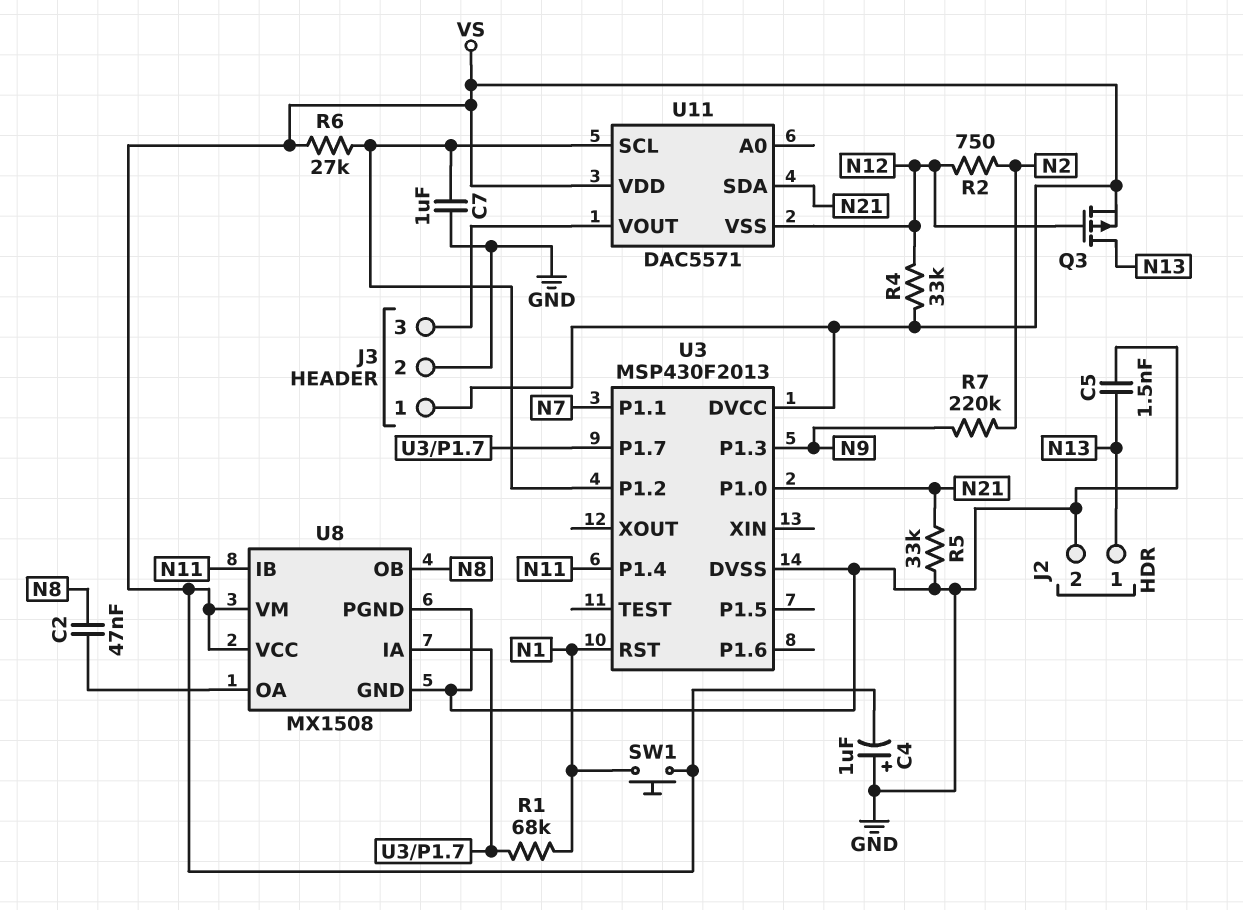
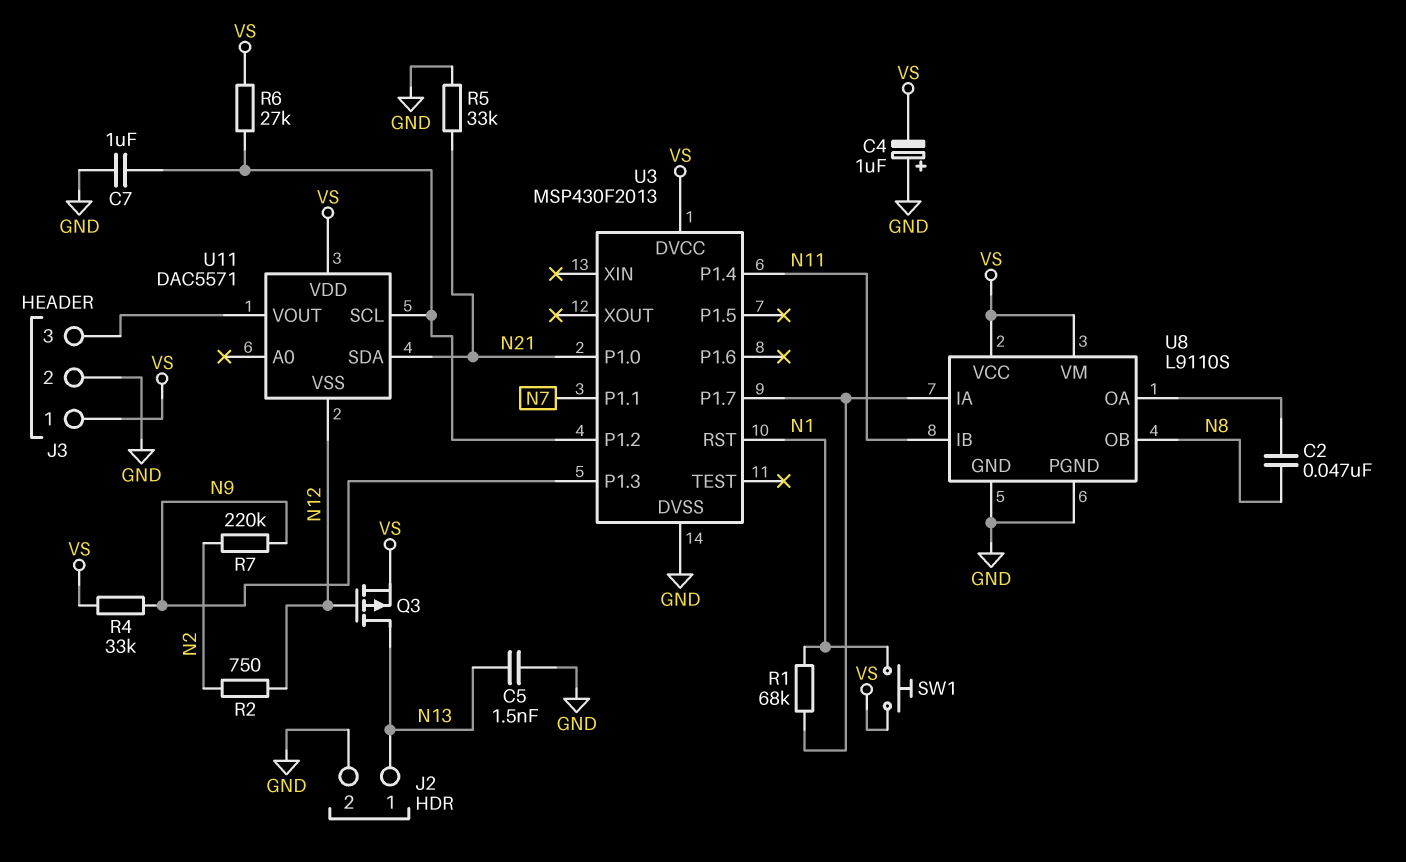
R4: 33k (N12, VS) -> 33k (N9, VS)
U8: MX1508 -> L9110S

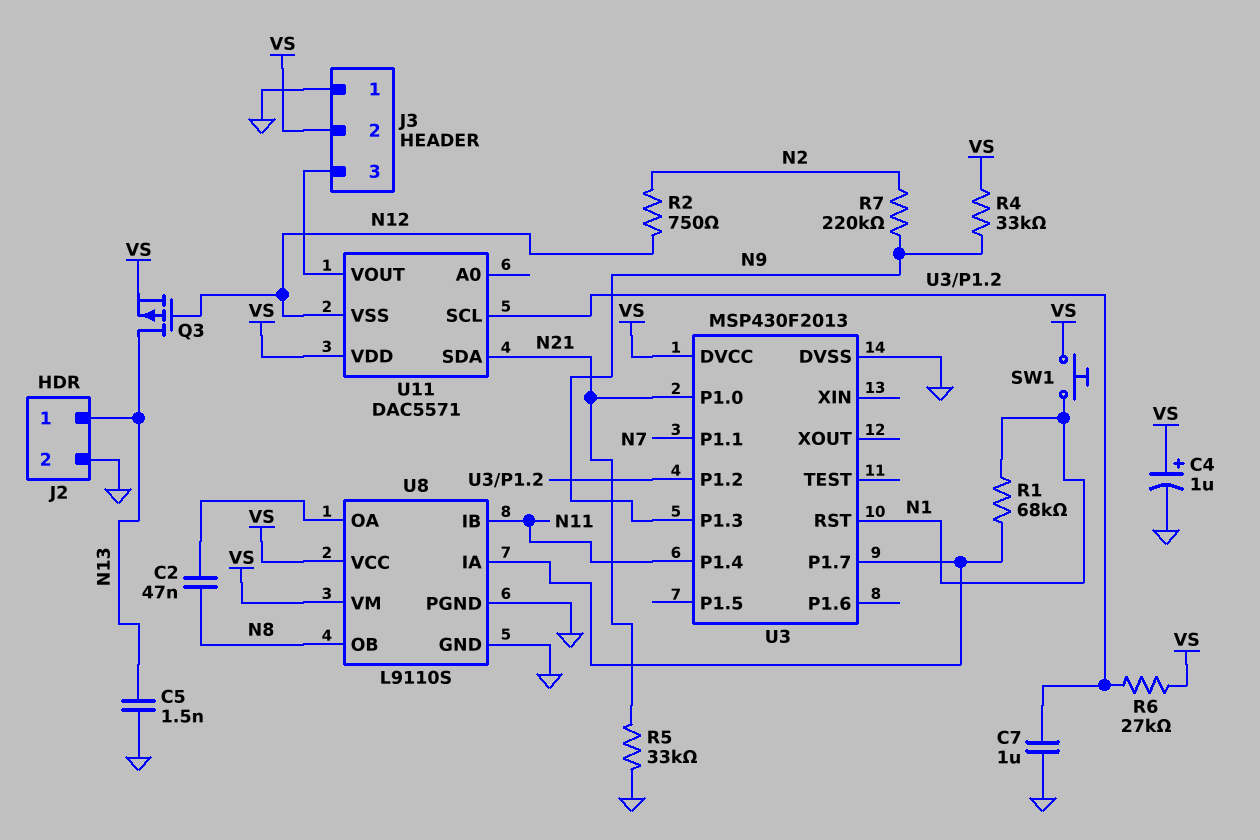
C4: 1uF (plus GND, minus VS) -> 1uF (plus VS, minus GND)
J3 pin 1: VS -> GND
J3 pin 2: GND -> VS

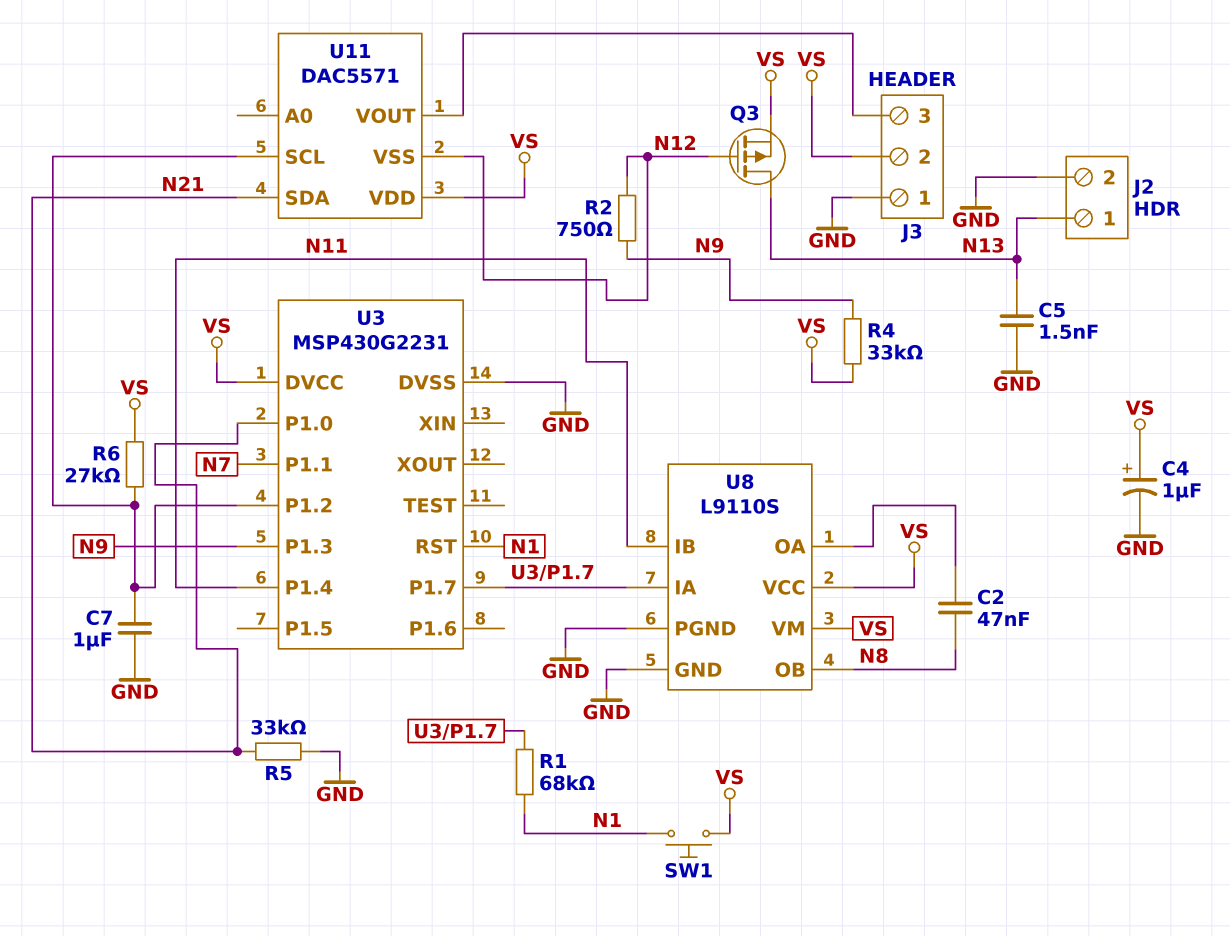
R2: 750 (N2, N12) -> 750 (N9, N12)
R7: 220k (N2, N9) -> none
U3: MSP430F2013 -> MSP430G2231

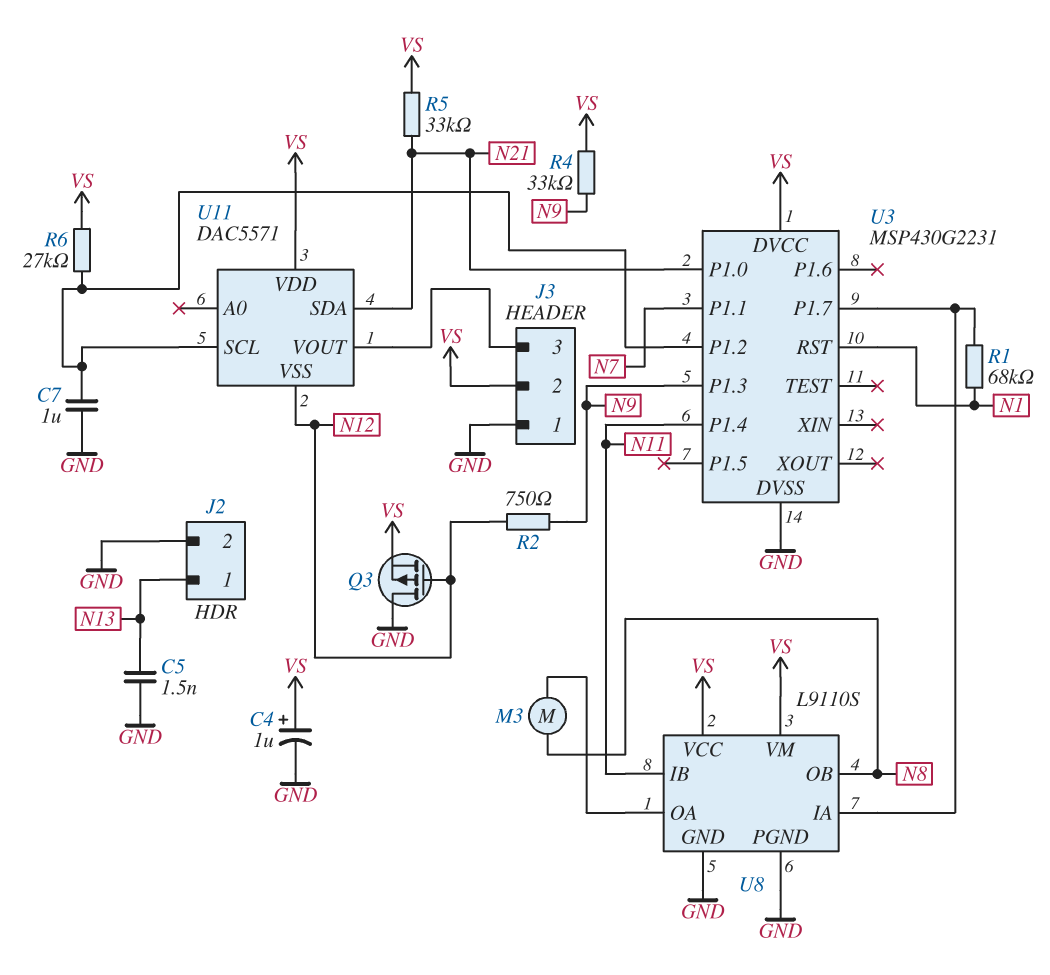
C2: 47nF (N8, U8/OA) -> none
M3: none -> motor (N8, U8/OA)
Q3: PMOS (G N12, D N13, S VS) -> PMOS (G N12, D GND, S VS)
R5: 33k (GND, N21) -> 33k (N21, VS)
SW1: button (N1, VS) -> none

